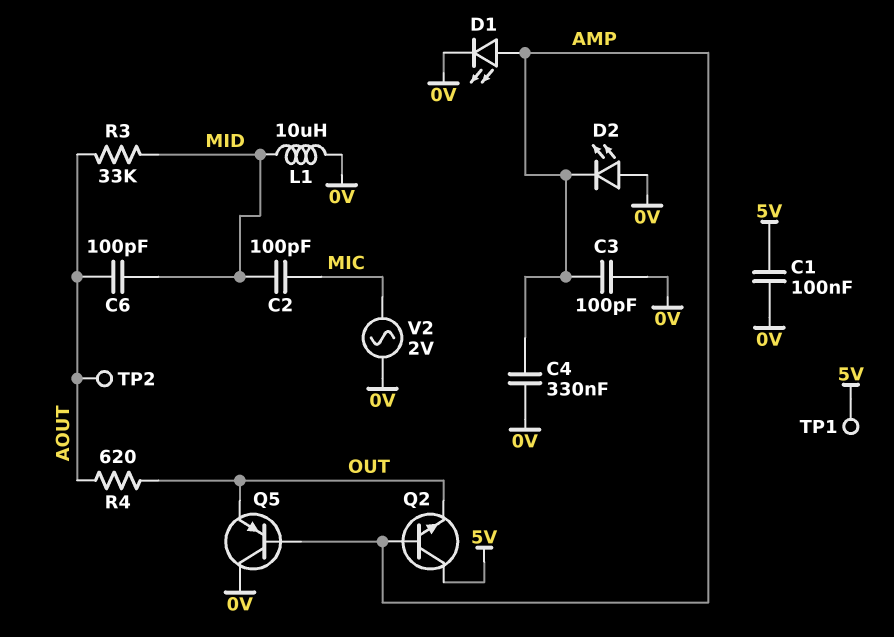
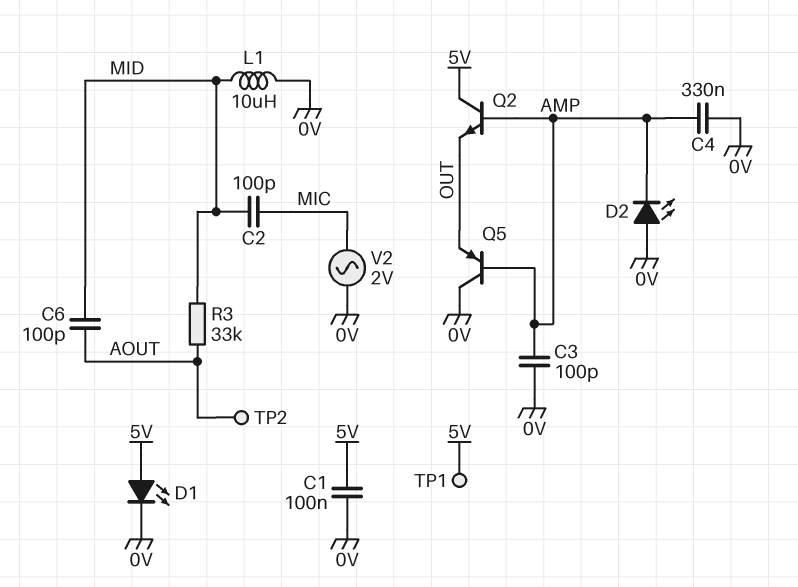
D1: LED (A AMP, K 0V) -> LED (A 5V, K 0V)
R4: 620 (AOUT, OUT) -> none

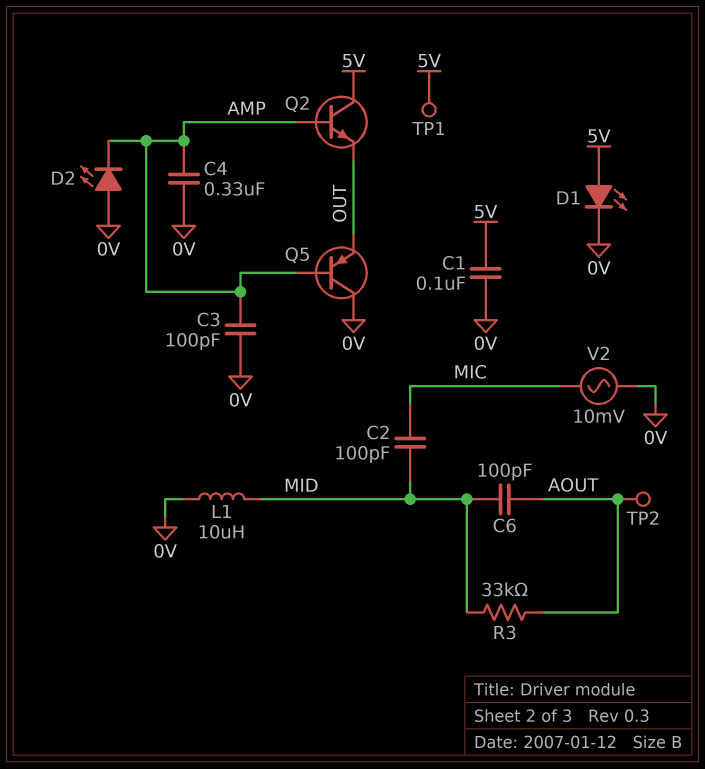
V2: AC 2V (0V, MIC) -> AC 10mV (0V, MIC)

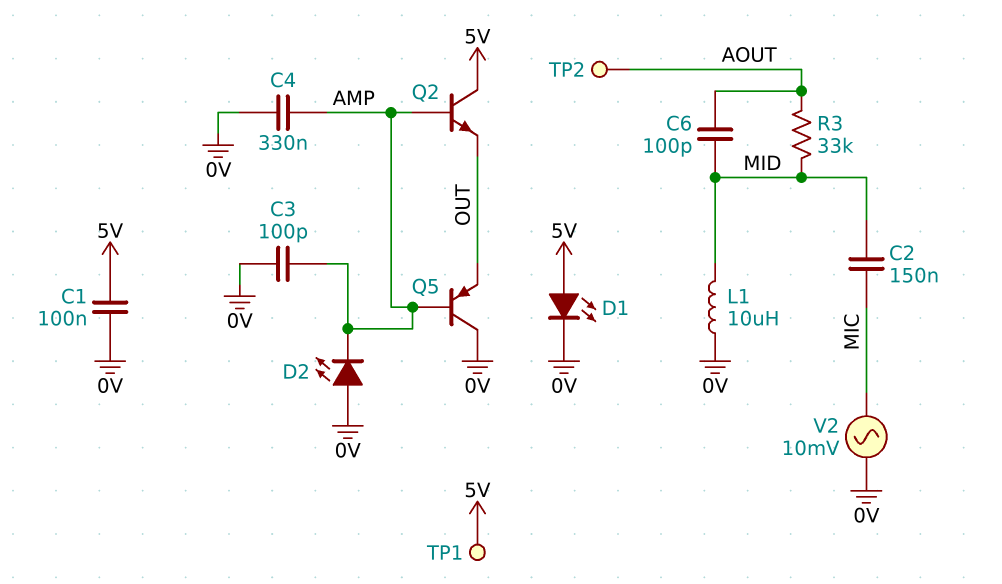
C2: 100pF (MIC, MID) -> 150nF (MIC, MID)

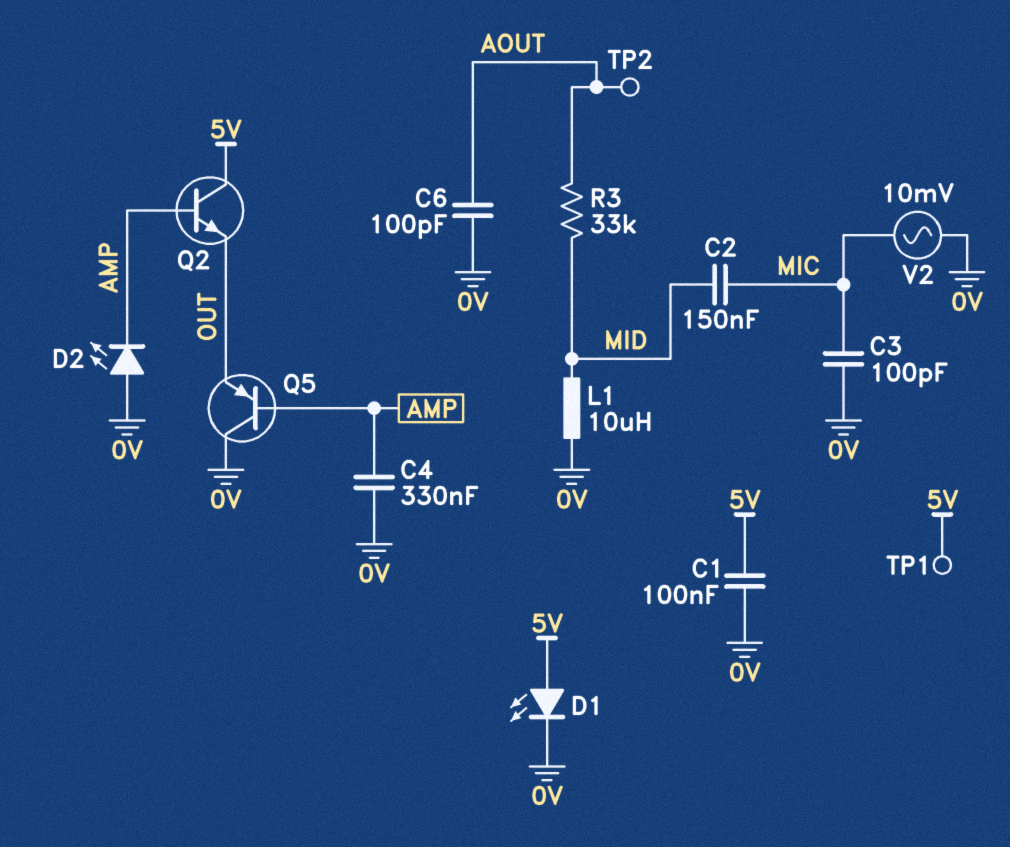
C3: 100pF (0V, AMP) -> 100pF (0V, MIC)
C6: 100pF (AOUT, MID) -> 100pF (0V, AOUT)

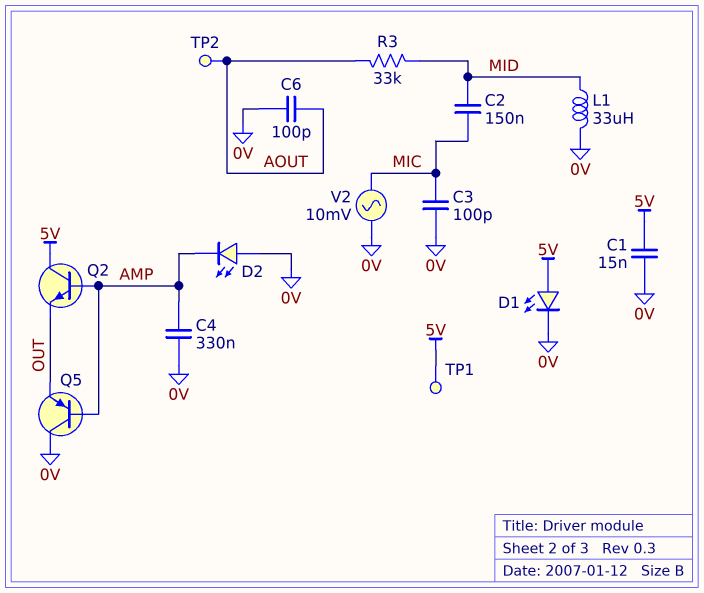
C1: 100nF (0V, 5V) -> 15nF (0V, 5V)
L1: 10uH (0V, MID) -> 33uH (0V, MID)

